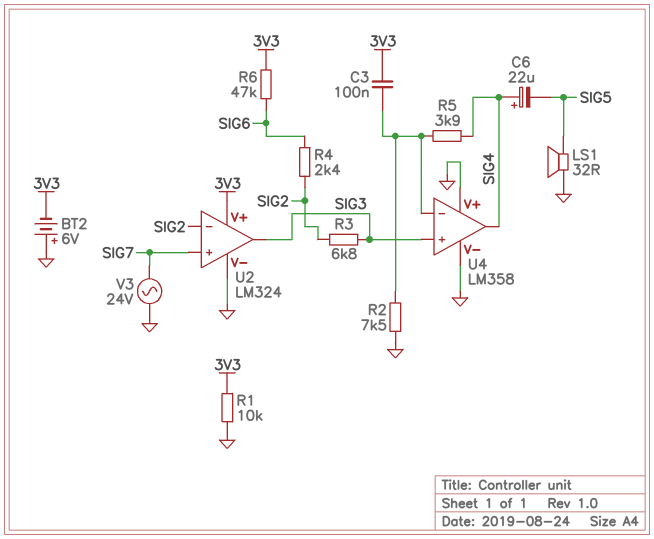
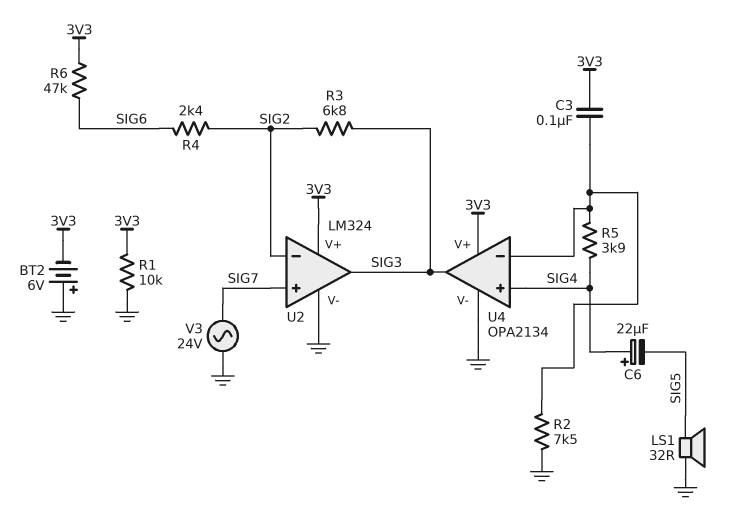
U4: LM358 -> OPA2134
U4 pin V+: GND -> 3V3
U4 pin in+: SIG3 -> SIG4
U4 pin out: SIG4 -> SIG3

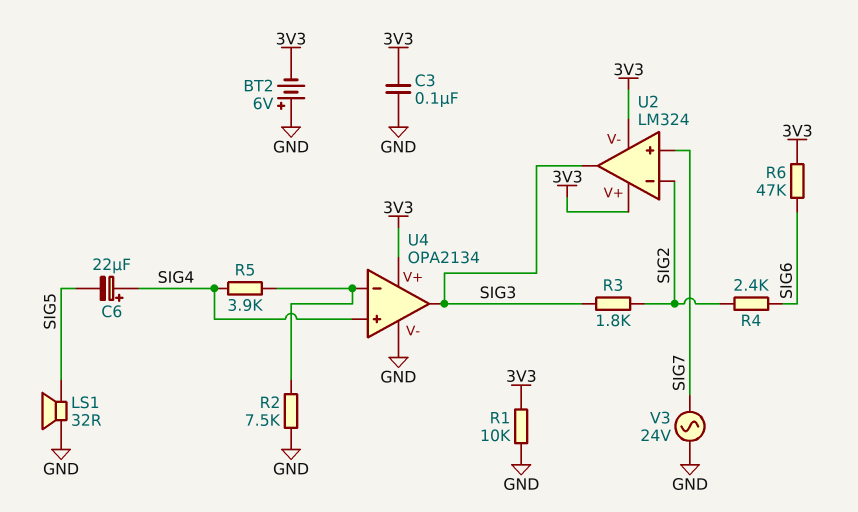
C3: 100nF (3V3, U4/in-) -> 100nF (3V3, GND)
R3: 6.8k (SIG2, SIG3) -> 1.8k (SIG2, SIG3)
U2 pin V-: GND -> 3V3

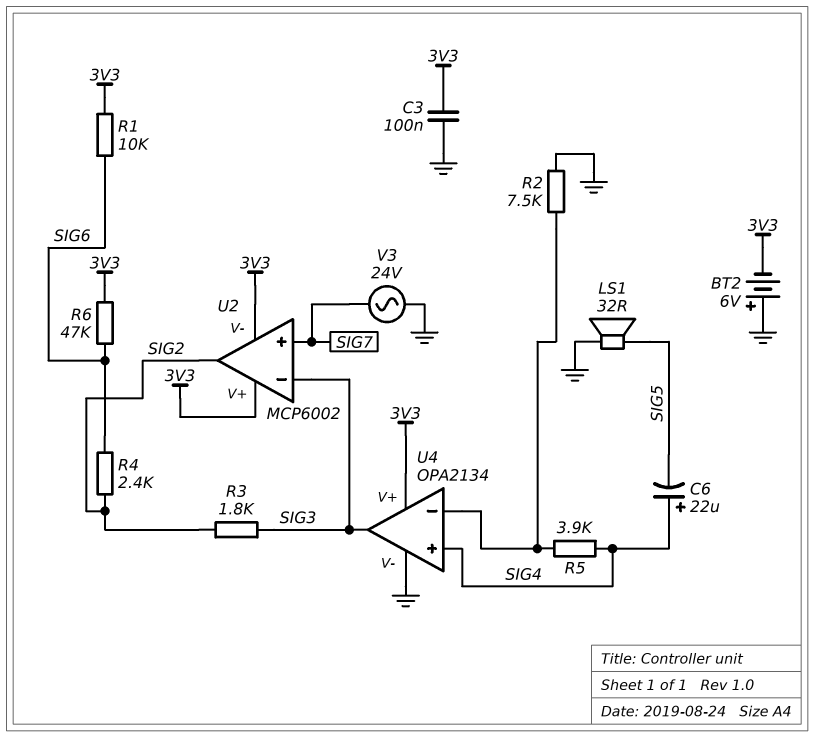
R1: 10k (3V3, GND) -> 10k (3V3, SIG6)
U2: LM324 -> MCP6002
U2 pin in-: SIG2 -> SIG3
U2 pin out: SIG3 -> SIG2

